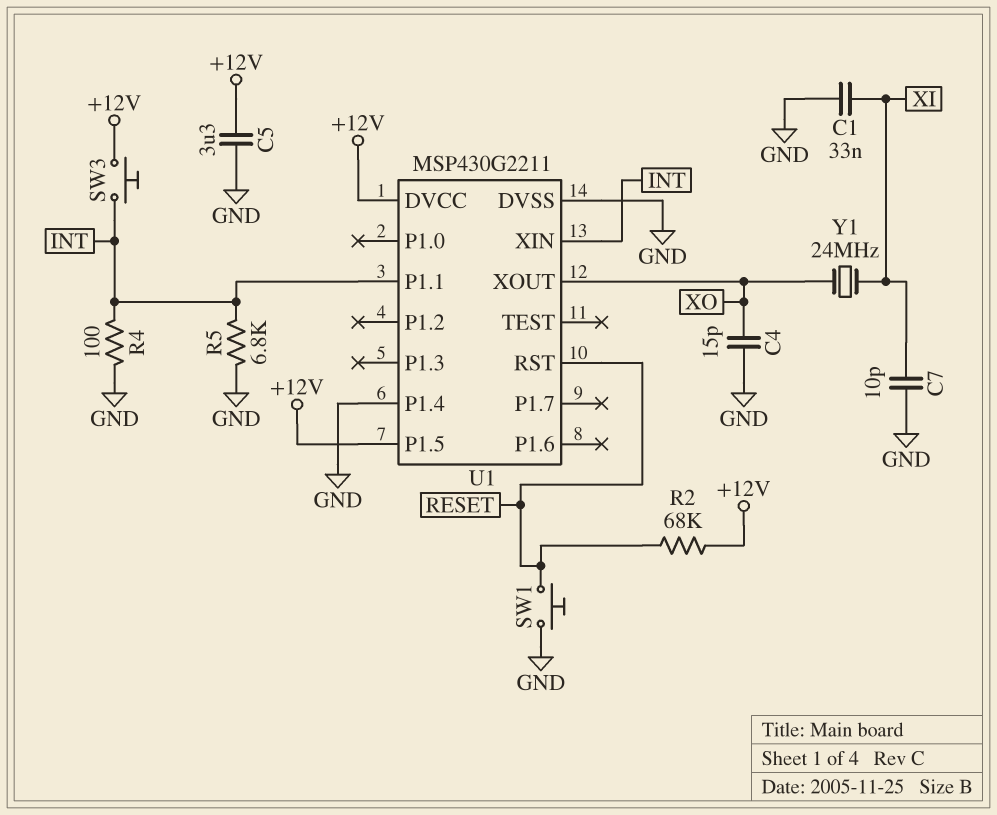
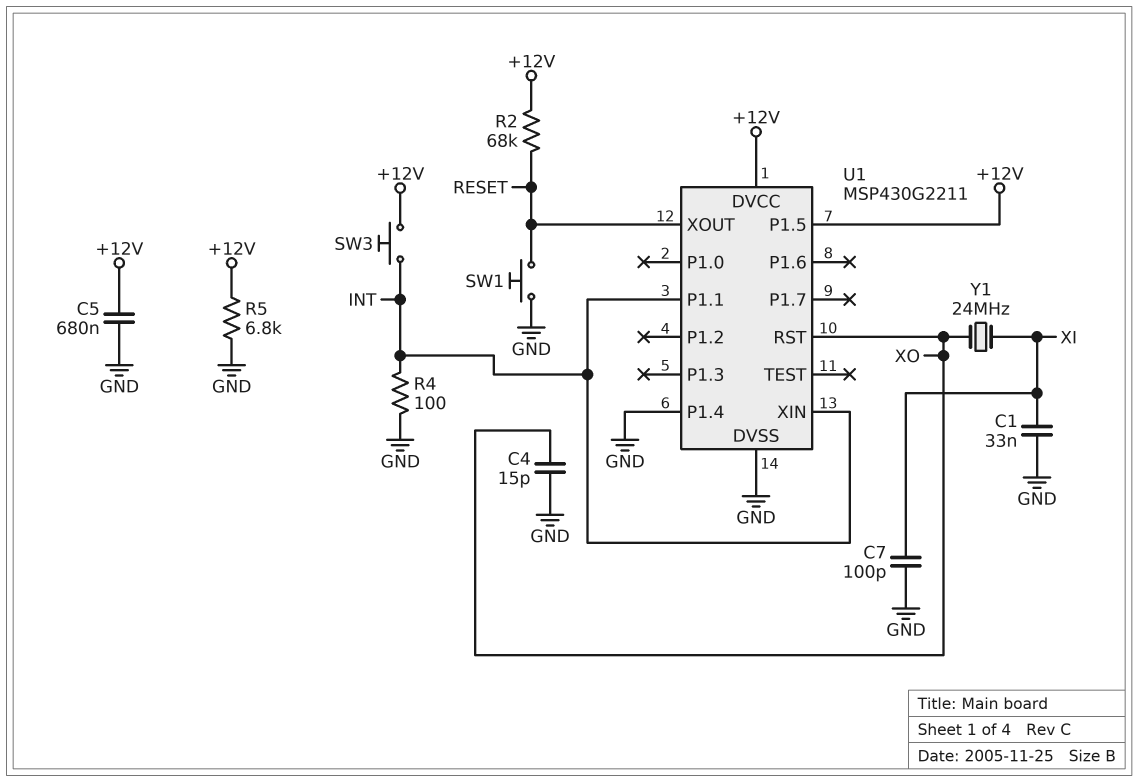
C5: 3.3uF (+12V, GND) -> 680nF (+12V, GND)
C7: 10pF (GND, XI) -> 100pF (GND, XI)
R5: 6.8k (GND, INT) -> 6.8k (+12V, GND)
U1 pin RST: RESET -> XO
U1 pin XOUT: XO -> RESET

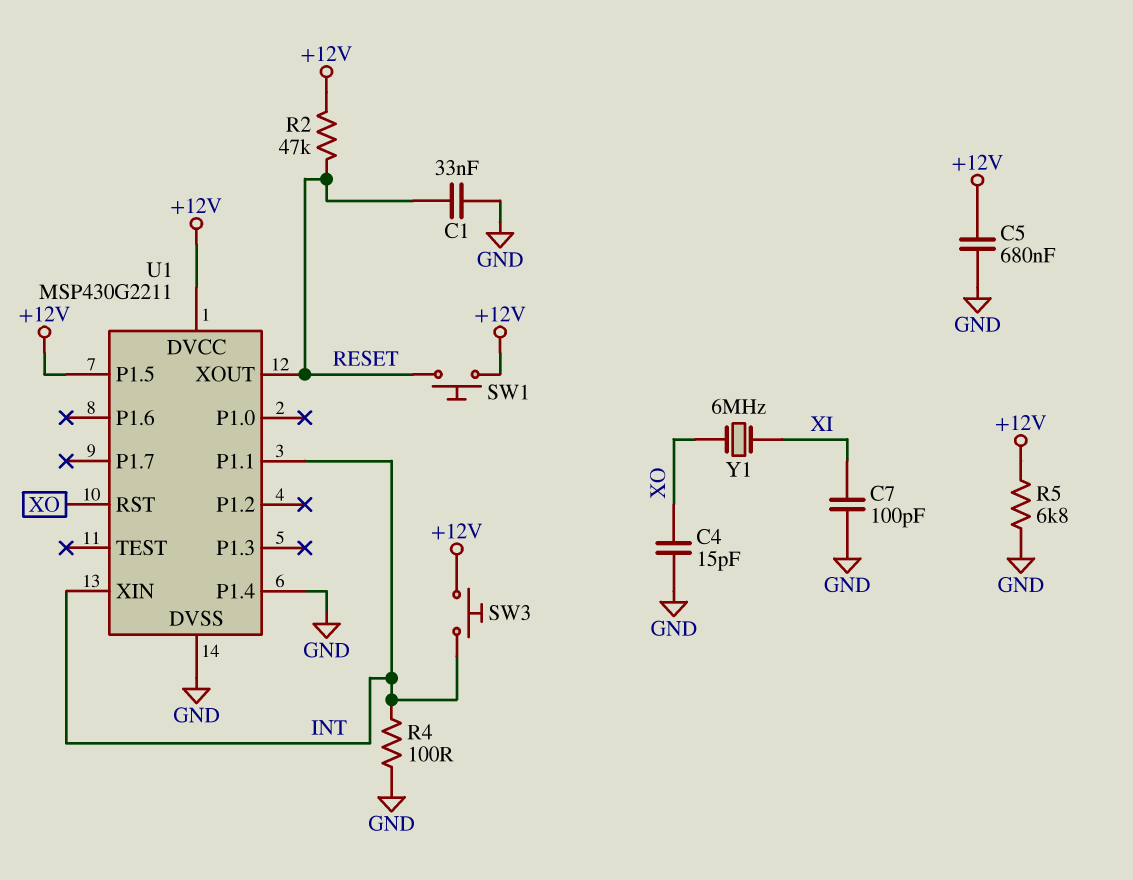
C1: 33nF (GND, XI) -> 33nF (GND, RESET)
R2: 68k (+12V, RESET) -> 47k (+12V, RESET)
SW1: button (GND, RESET) -> button (+12V, RESET)
Y1: 24MHz (XI, XO) -> 6MHz (XI, XO)

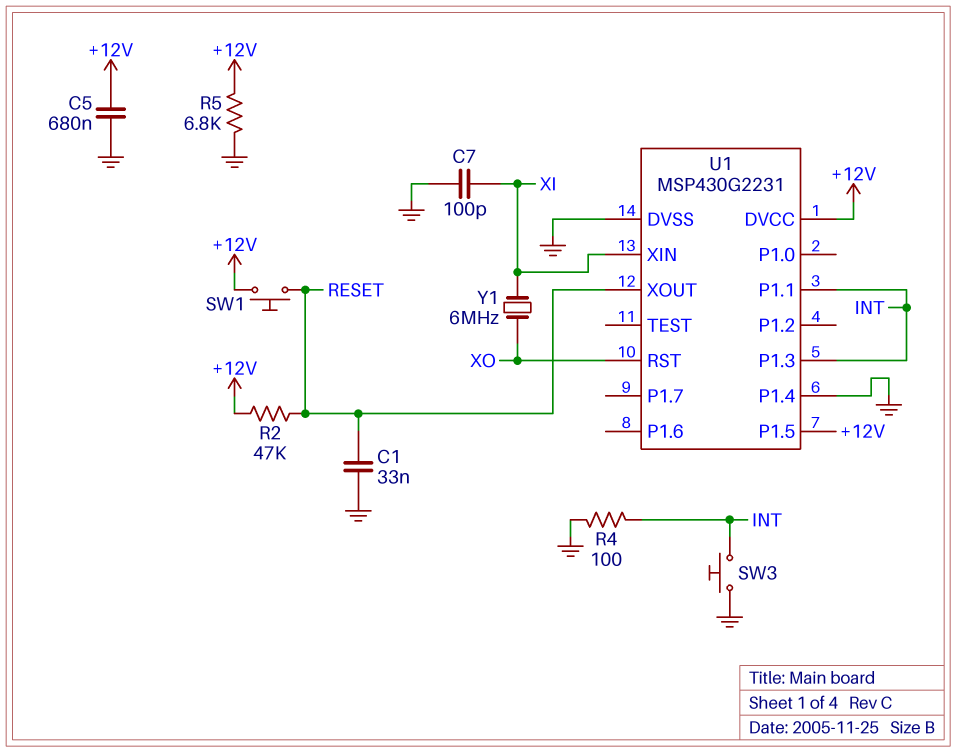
C4: 15pF (GND, XO) -> none
SW3: button (+12V, INT) -> button (GND, INT)
U1: MSP430G2211 -> MSP430G2231
U1 pin P1.3: none -> INT
U1 pin XIN: INT -> XI

